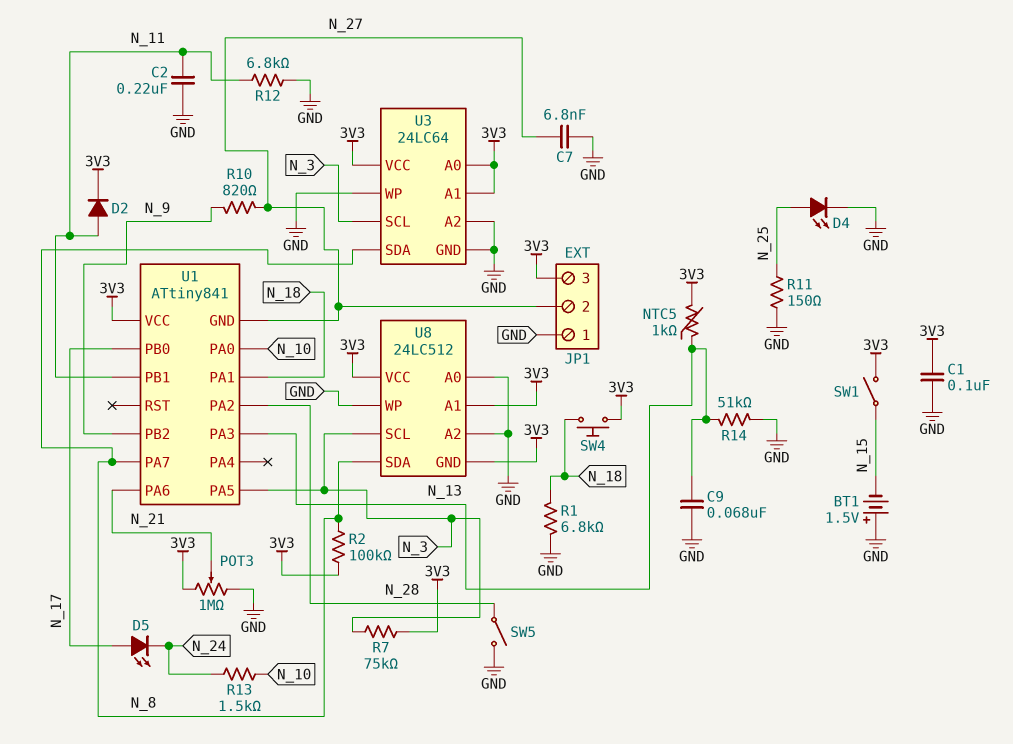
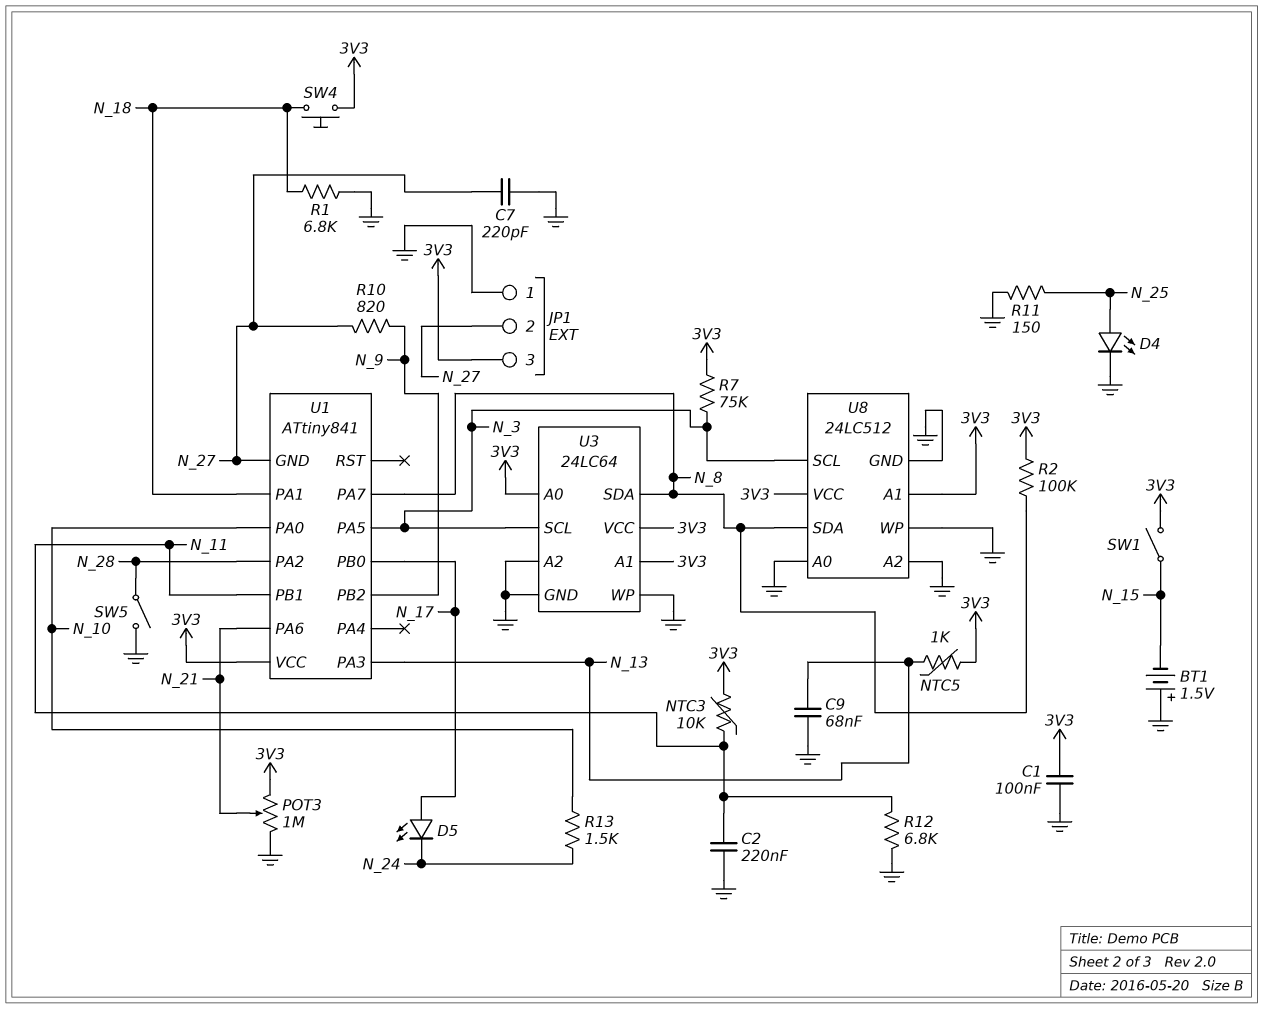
C7: 6.8nF (GND, N_27) -> 220pF (GND, N_27)
D2: diode (A N_11, K 3V3) -> none
NTC3: none -> 10k (3V3, N_11)
R14: 51k (GND, N_13) -> none
U8 pin GND: 3V3 -> GND

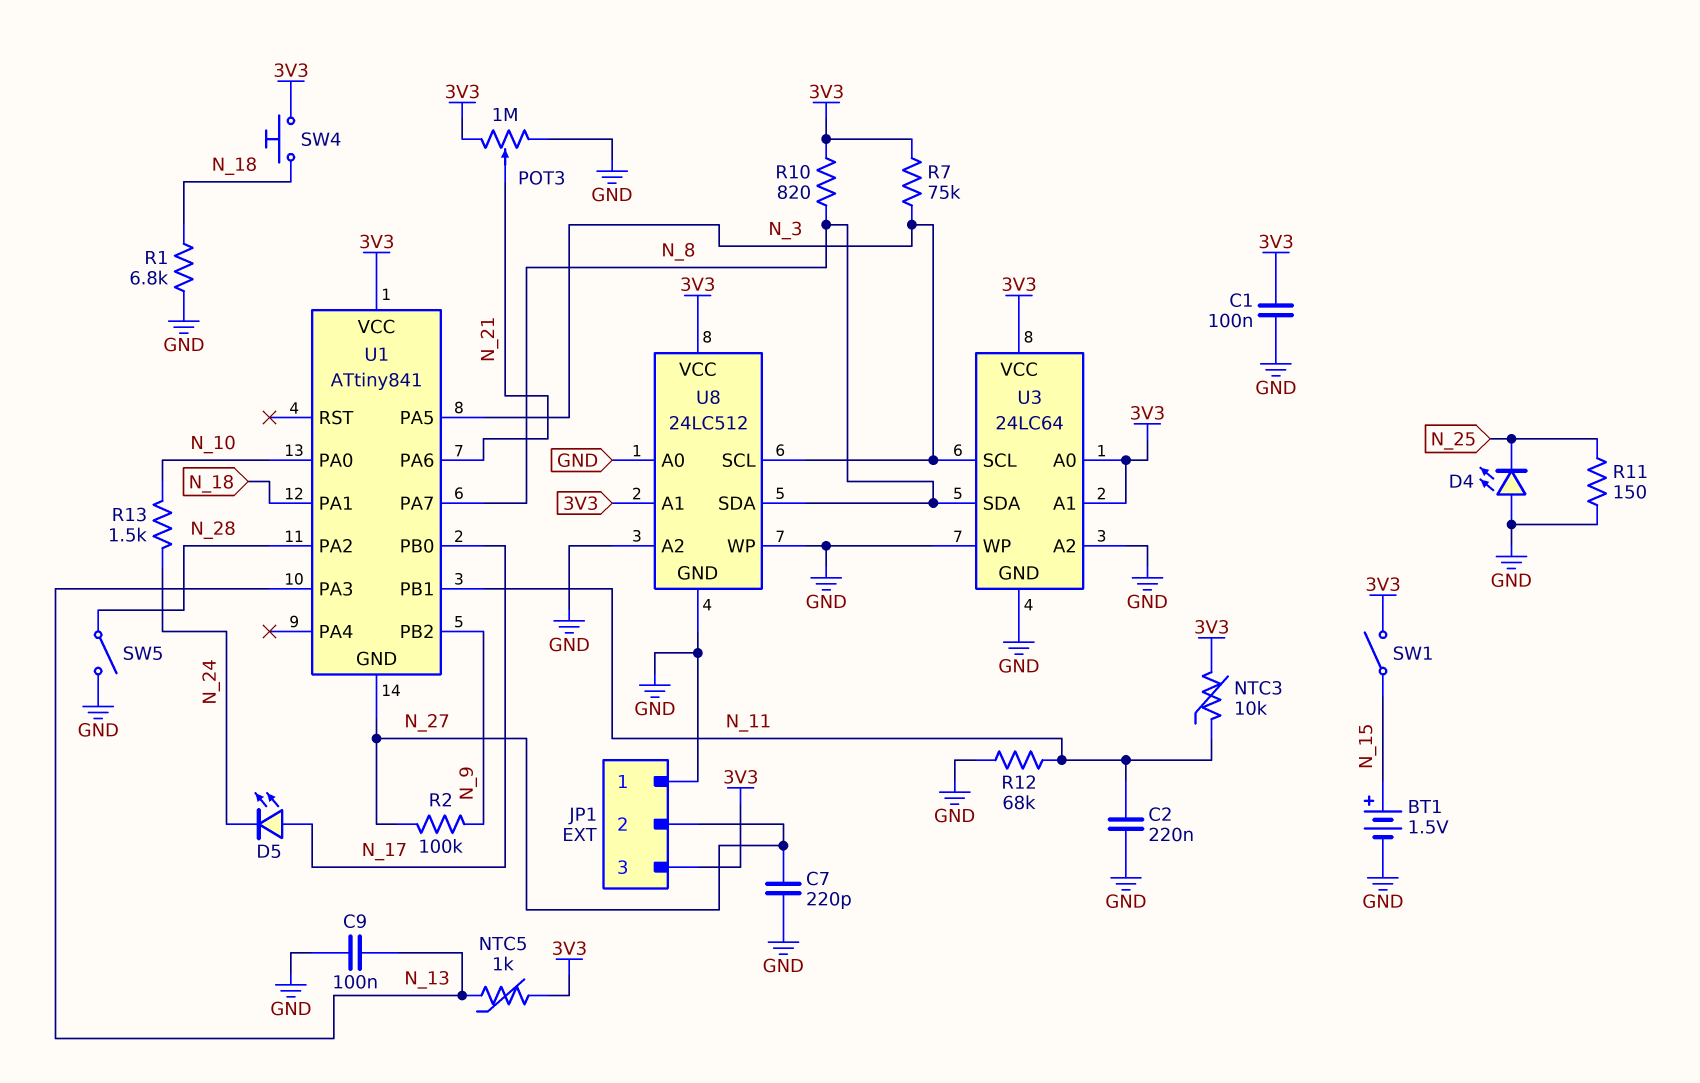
BT1: 1.5V (plus GND, minus N_15) -> 1.5V (plus N_15, minus GND)
C9: 68nF (GND, N_13) -> 100nF (GND, N_13)
D4: LED (A N_25, K GND) -> LED (A GND, K N_25)
R2: 100k (3V3, N_8) -> 100k (N_9, N_27)
R10: 820 (N_9, N_27) -> 820 (3V3, N_8)
R12: 6.8k (GND, N_11) -> 68k (GND, N_11)

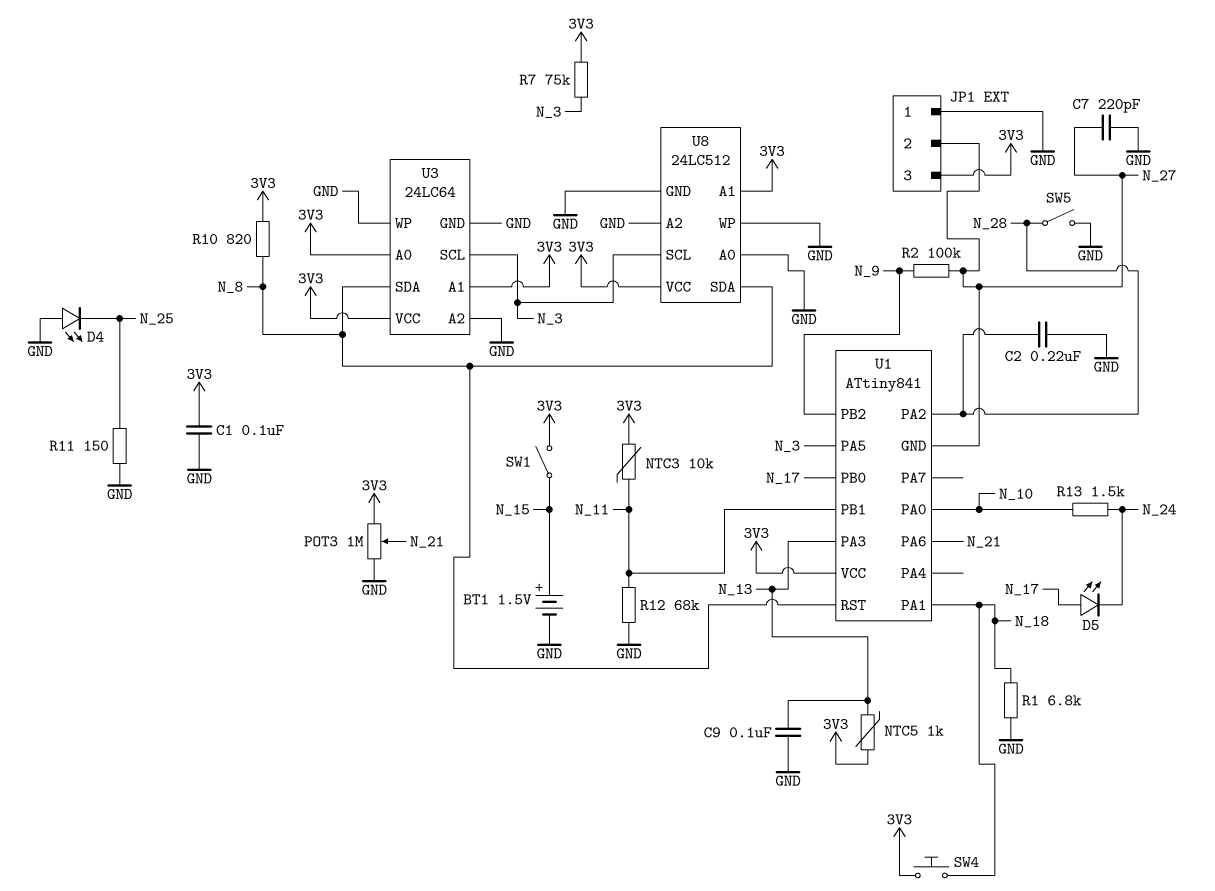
C2: 220nF (GND, N_11) -> 220nF (GND, N_28)
U1 pin PA7: N_8 -> none
U1 pin RST: none -> N_8

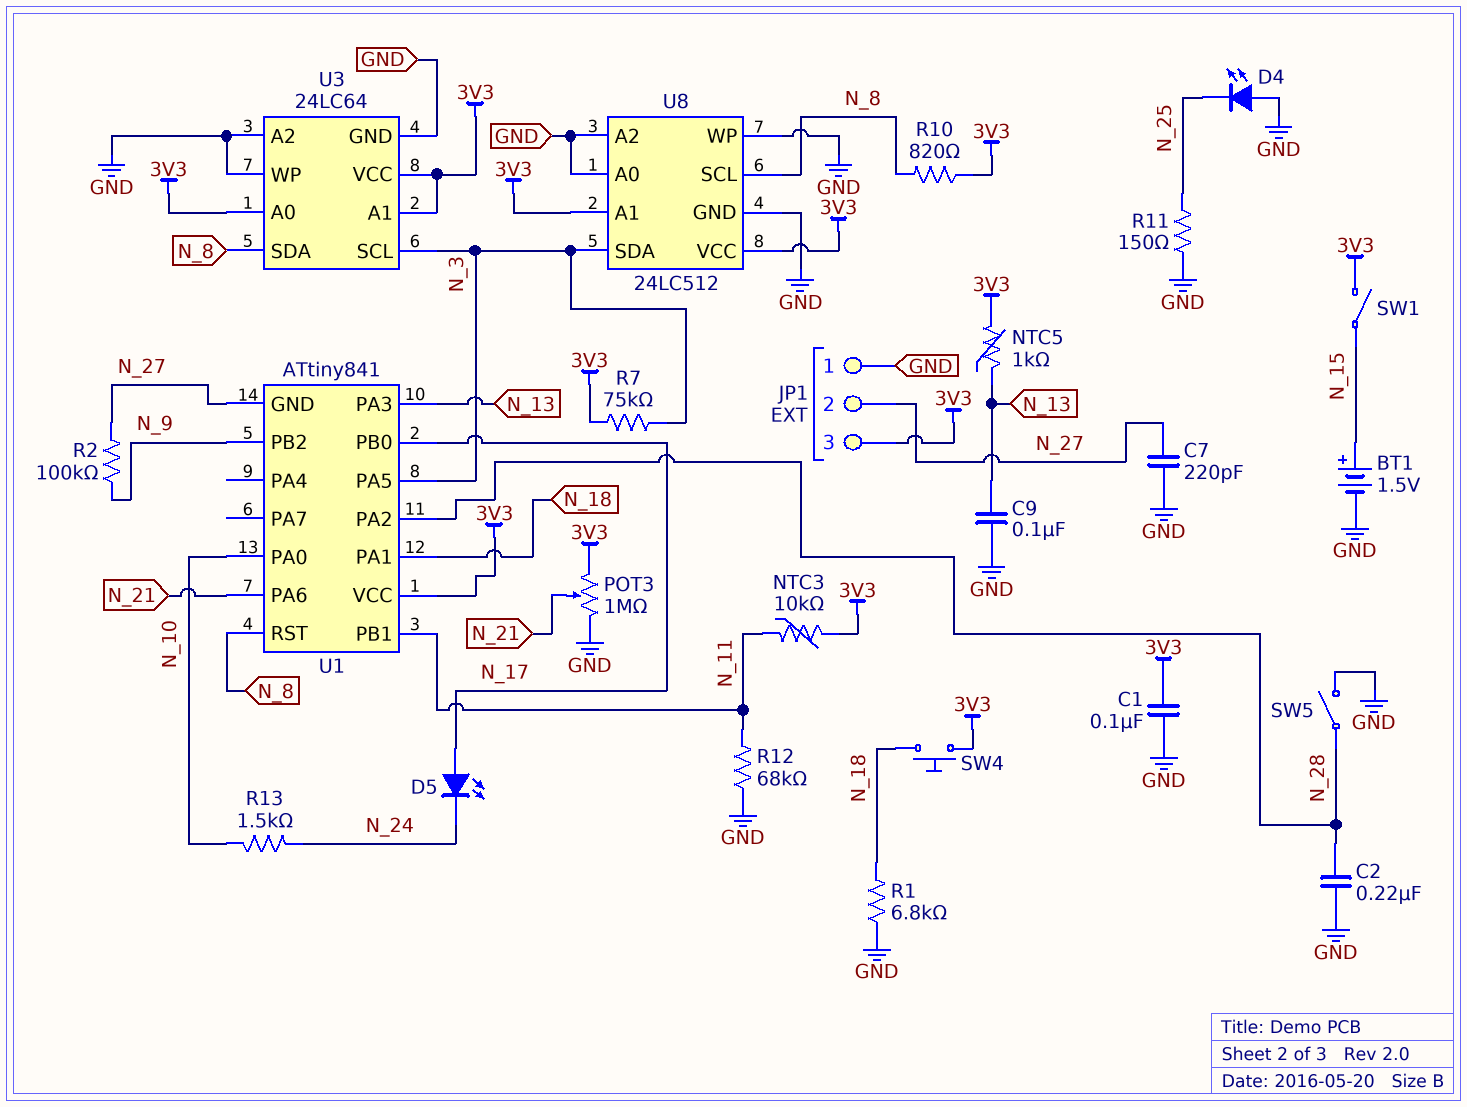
U8 pin SCL: N_3 -> N_8
U8 pin SDA: N_8 -> N_3

